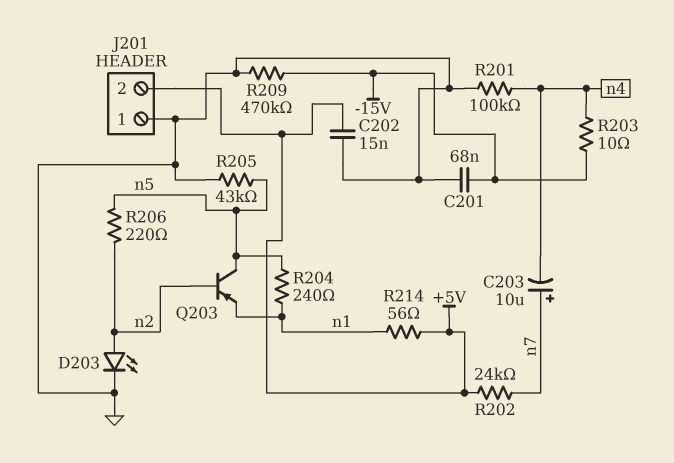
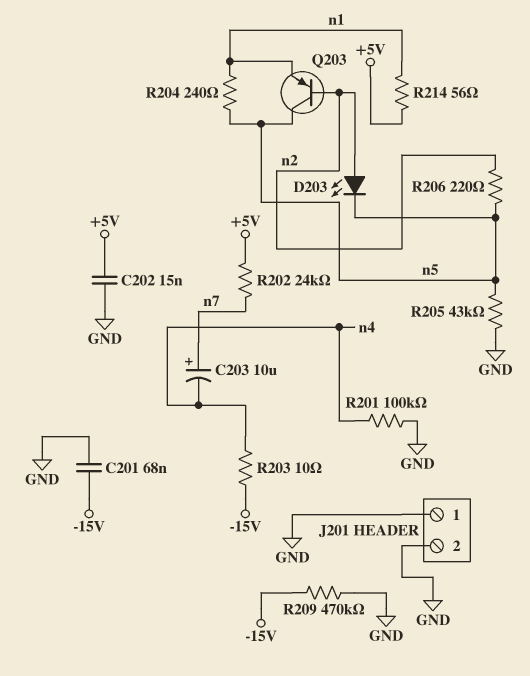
D203: LED (A n2, K GND) -> LED (A n2, K n5)
J201 pin 2: +5V -> GND

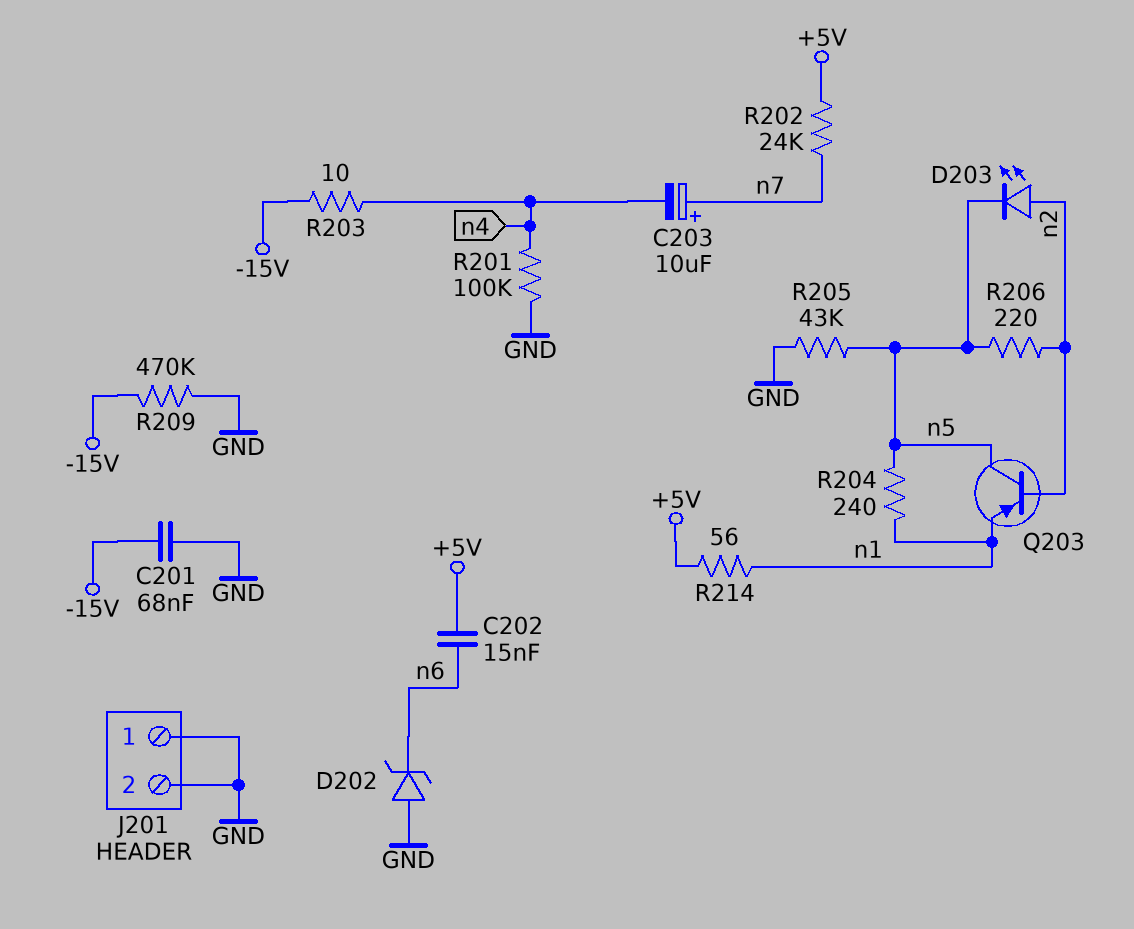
C202: 15nF (+5V, GND) -> 15nF (+5V, n6)
D202: none -> zener (A GND, K n6)

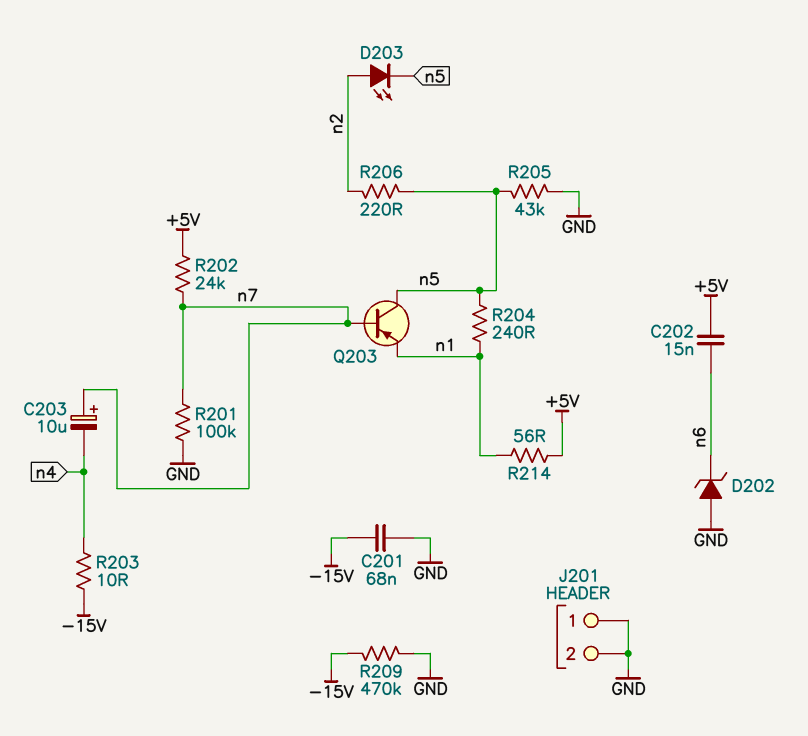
Q203: PNP (B n2, C n5, E n1) -> PNP (B n7, C n5, E n1)
R201: 100k (GND, n4) -> 100k (GND, n7)

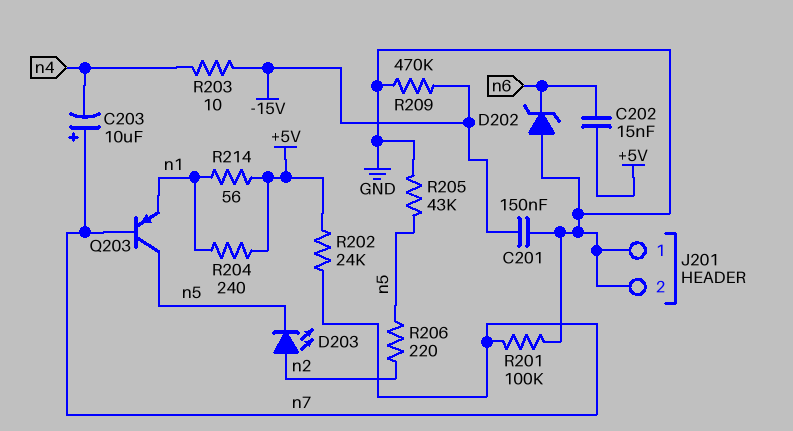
C201: 68nF (-15V, GND) -> 150nF (-15V, GND)
R204: 240 (n1, n5) -> 240 (+5V, n1)

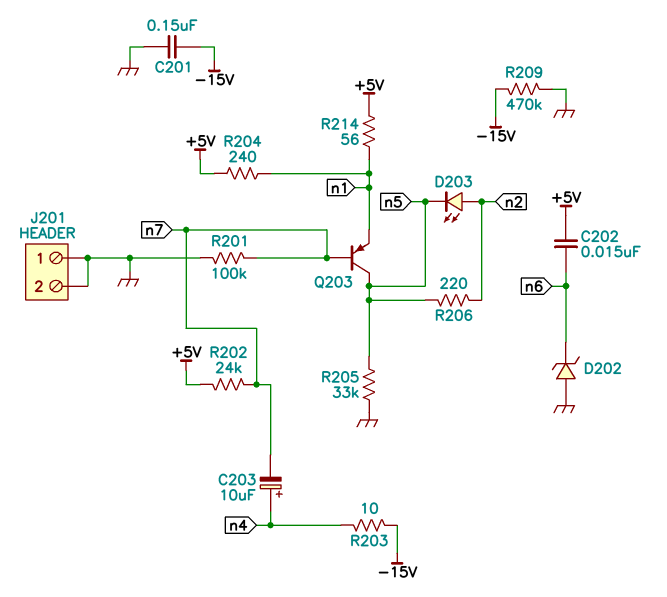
C203: 10uF (plus n7, minus n4) -> 10uF (plus n4, minus n7)
R205: 43k (GND, n5) -> 33k (GND, n5)

